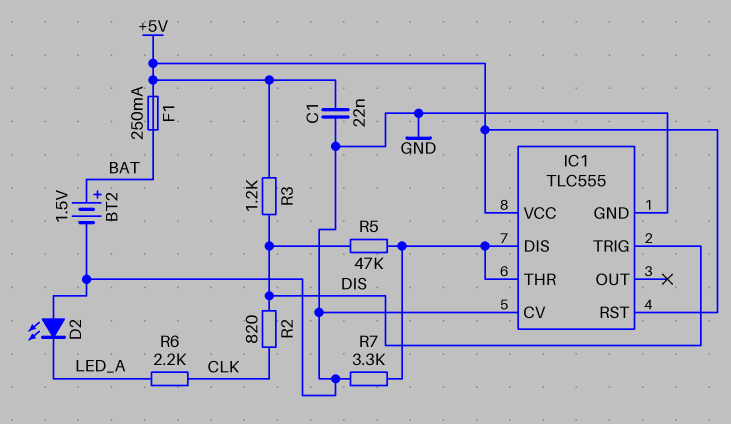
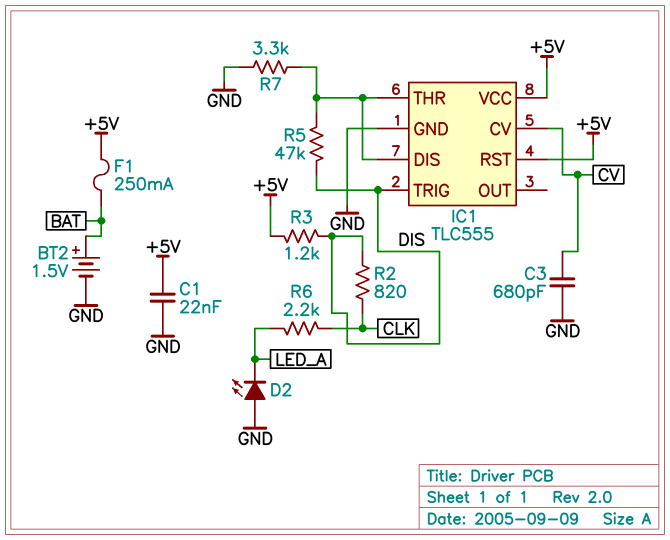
C3: none -> 680pF (CV, GND)
IC1 pin CV: GND -> CV

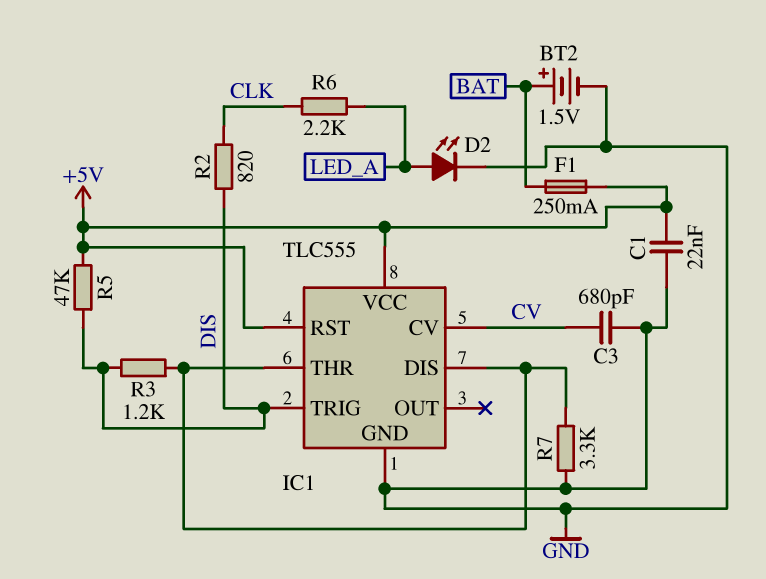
D2: LED (A GND, K LED_A) -> LED (A LED_A, K GND)
R3: 1.2k (+5V, DIS) -> 1.2k (DIS, IC1/DIS)
R5: 47k (DIS, IC1/DIS) -> 47k (+5V, DIS)

